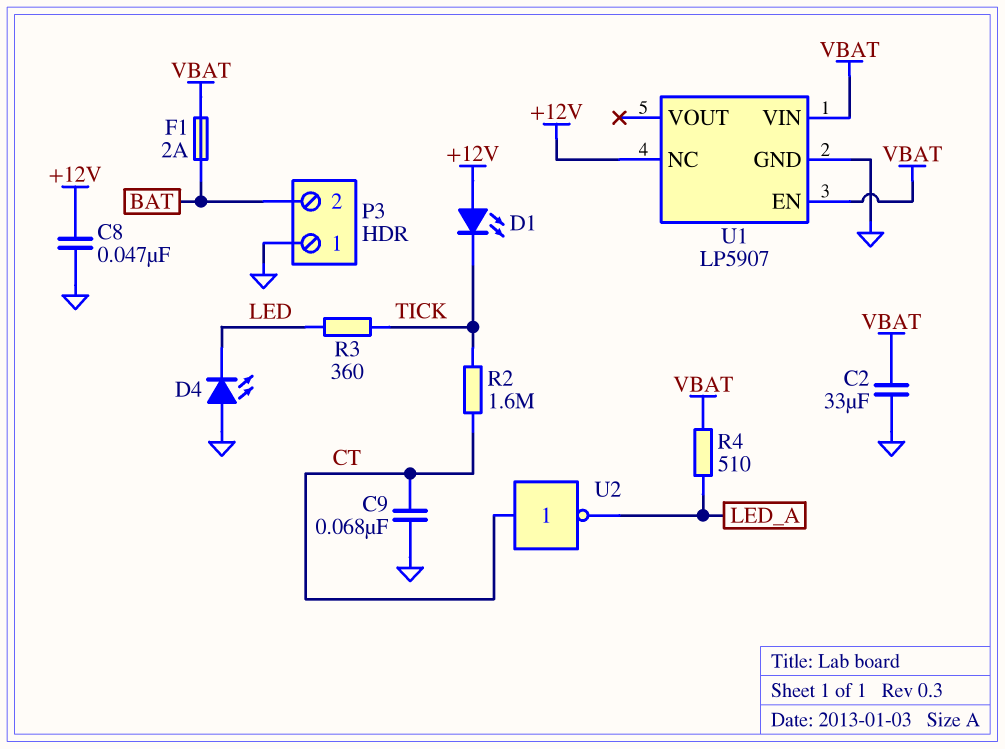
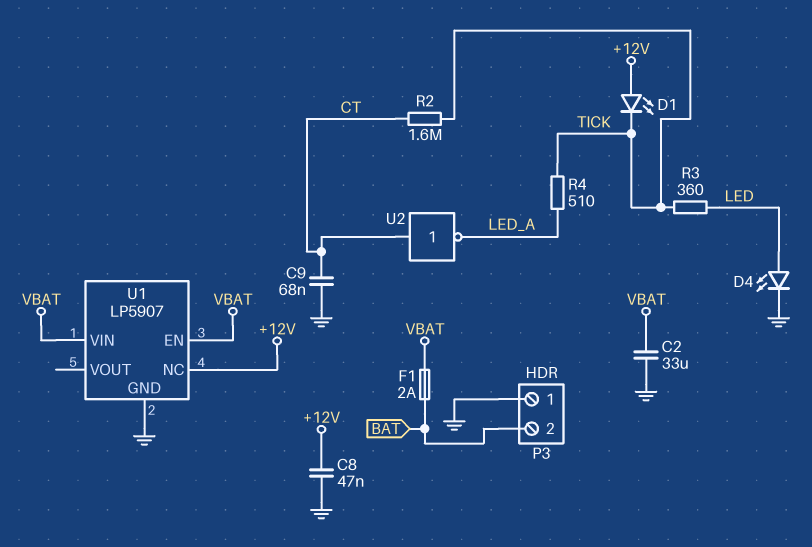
D4: LED (A GND, K LED) -> LED (A LED, K GND)
R4: 510 (LED_A, VBAT) -> 510 (LED_A, TICK)

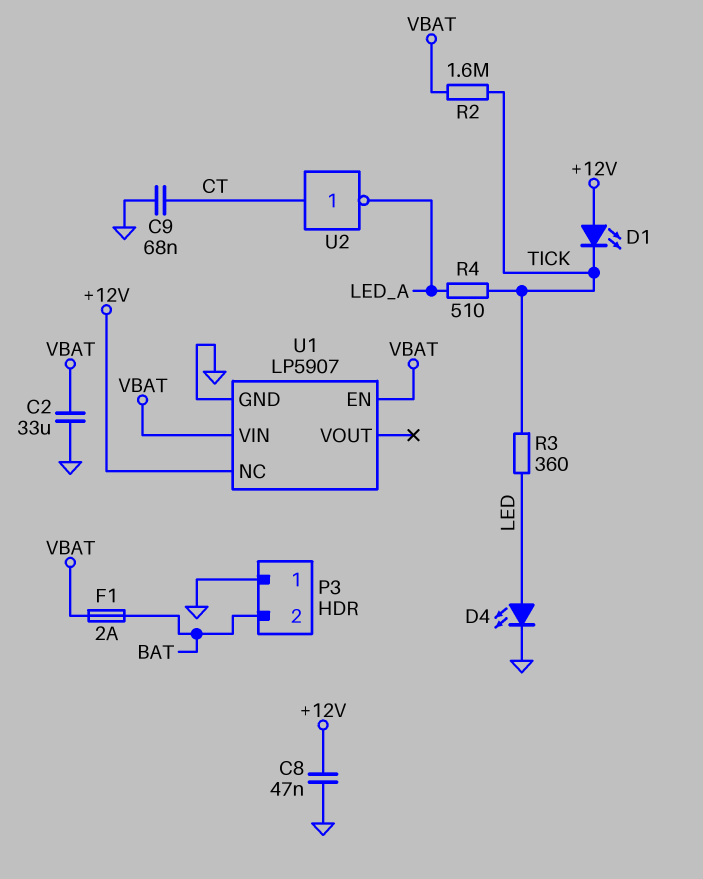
R2: 1.6M (CT, TICK) -> 1.6M (TICK, VBAT)

